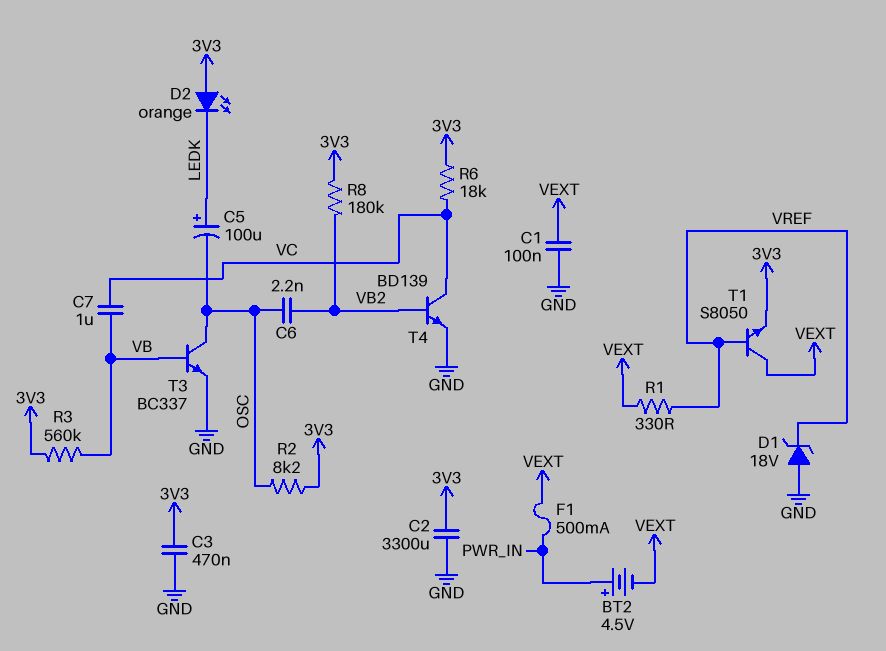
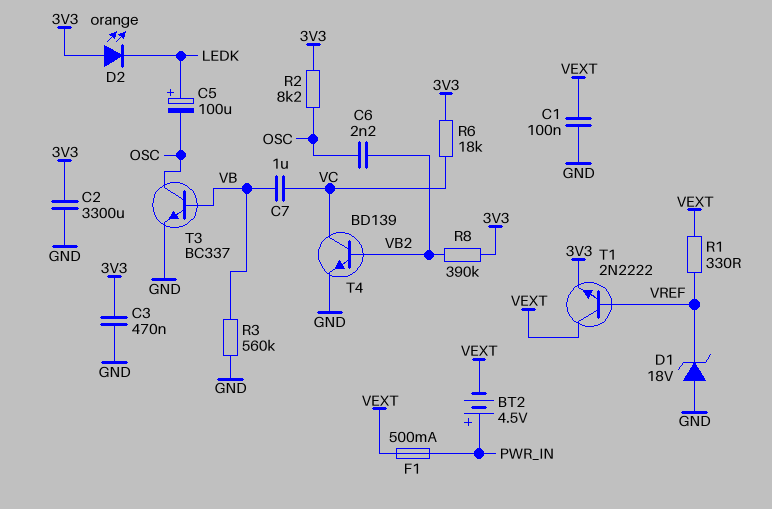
R3: 560k (3V3, VB) -> 560k (GND, VB)
R8: 180k (3V3, VB2) -> 390k (3V3, VB2)
T1: NPN S8050 (B VREF, C VEXT, E 3V3) -> NPN 2N2222 (B VREF, C VEXT, E 3V3)

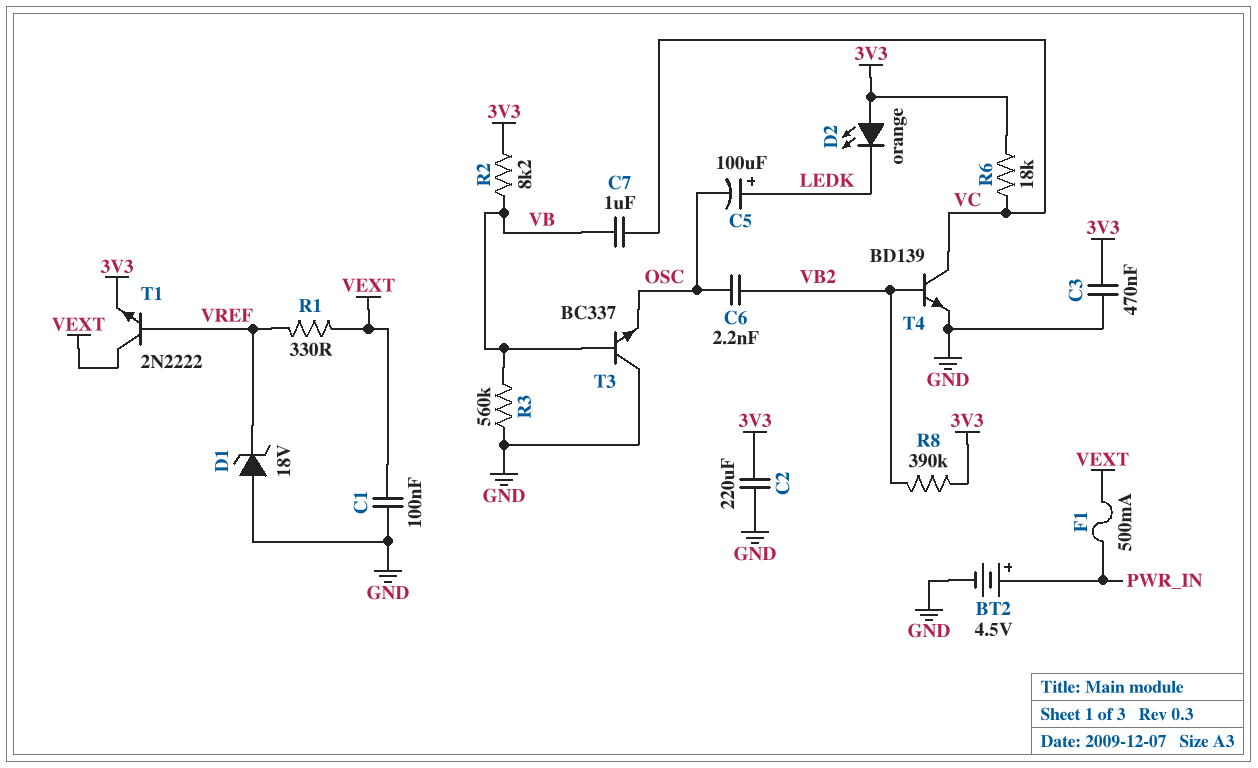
BT2: 4.5V (plus PWR_IN, minus VEXT) -> 4.5V (plus PWR_IN, minus GND)
C2: 3300uF (3V3, GND) -> 220uF (3V3, GND)
R2: 8.2k (3V3, OSC) -> 8.2k (3V3, VB)
T3: NPN BC337 (B VB, C OSC, E GND) -> NPN BC337 (B VB, C GND, E OSC)

